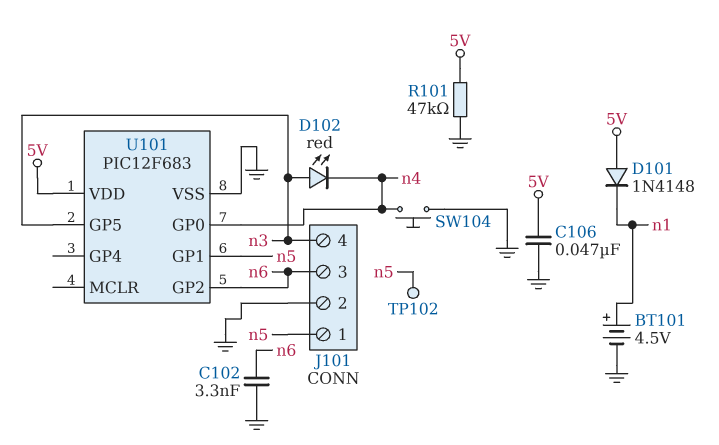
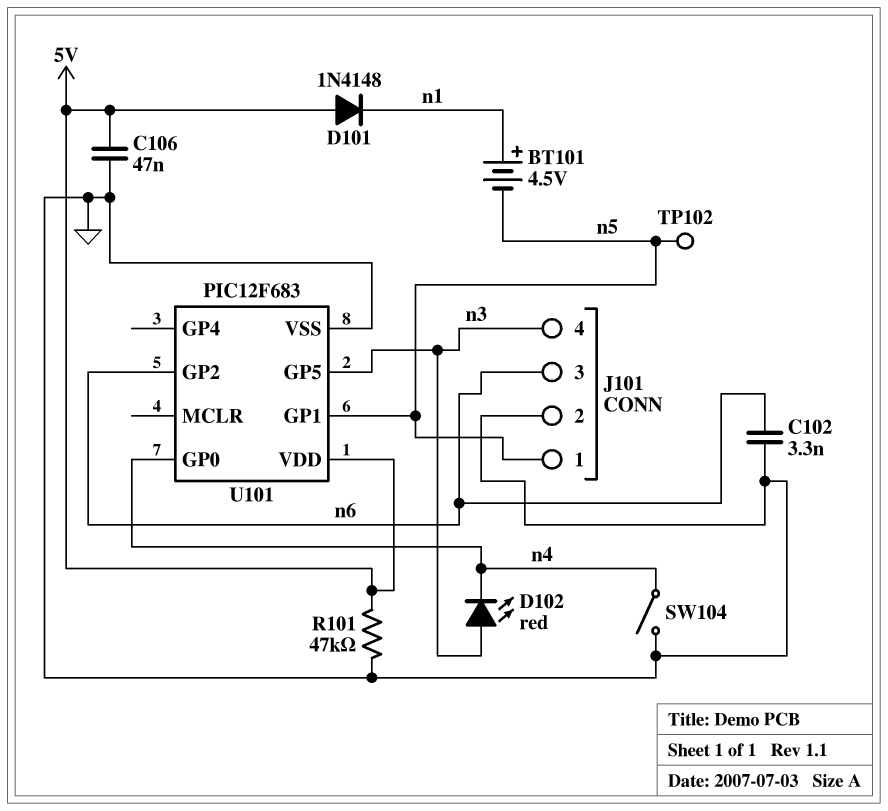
BT101: 4.5V (plus n1, minus GND) -> 4.5V (plus n1, minus n5)
SW104: button (GND, n4) -> switch (GND, n4)

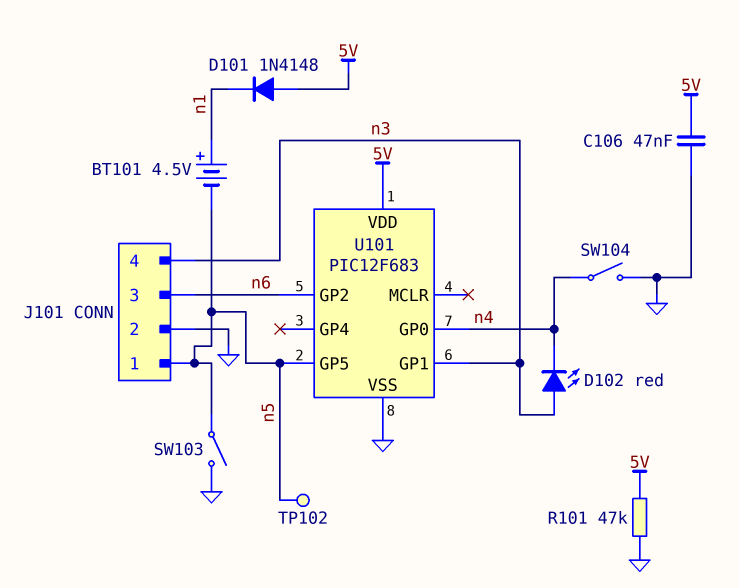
C102: 3.3nF (GND, n6) -> none
SW103: none -> switch (GND, n5)
U101 pin GP1: n5 -> n3
U101 pin GP5: n3 -> n5

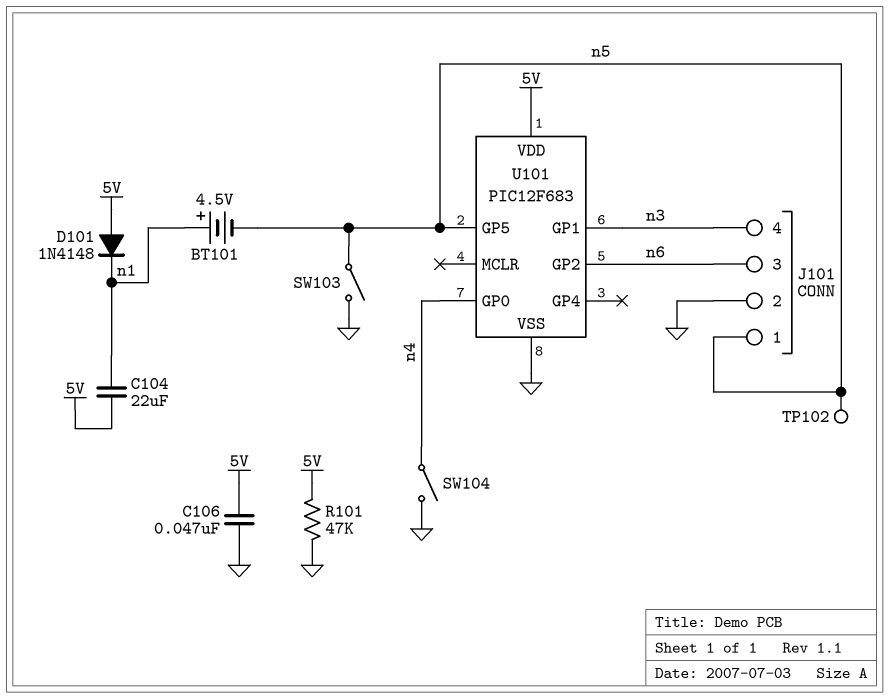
C104: none -> 22uF (5V, n1)
D102: LED red (A n3, K n4) -> none

